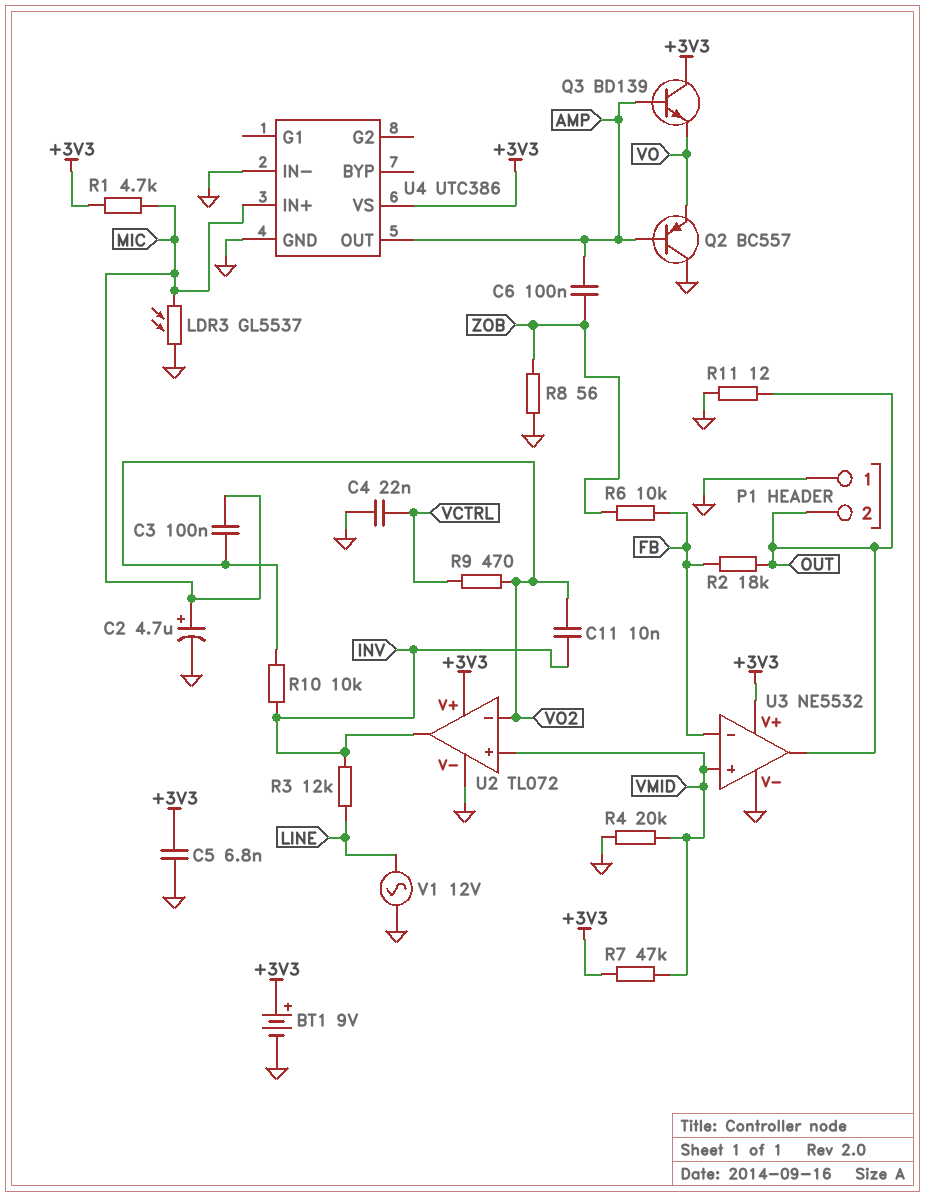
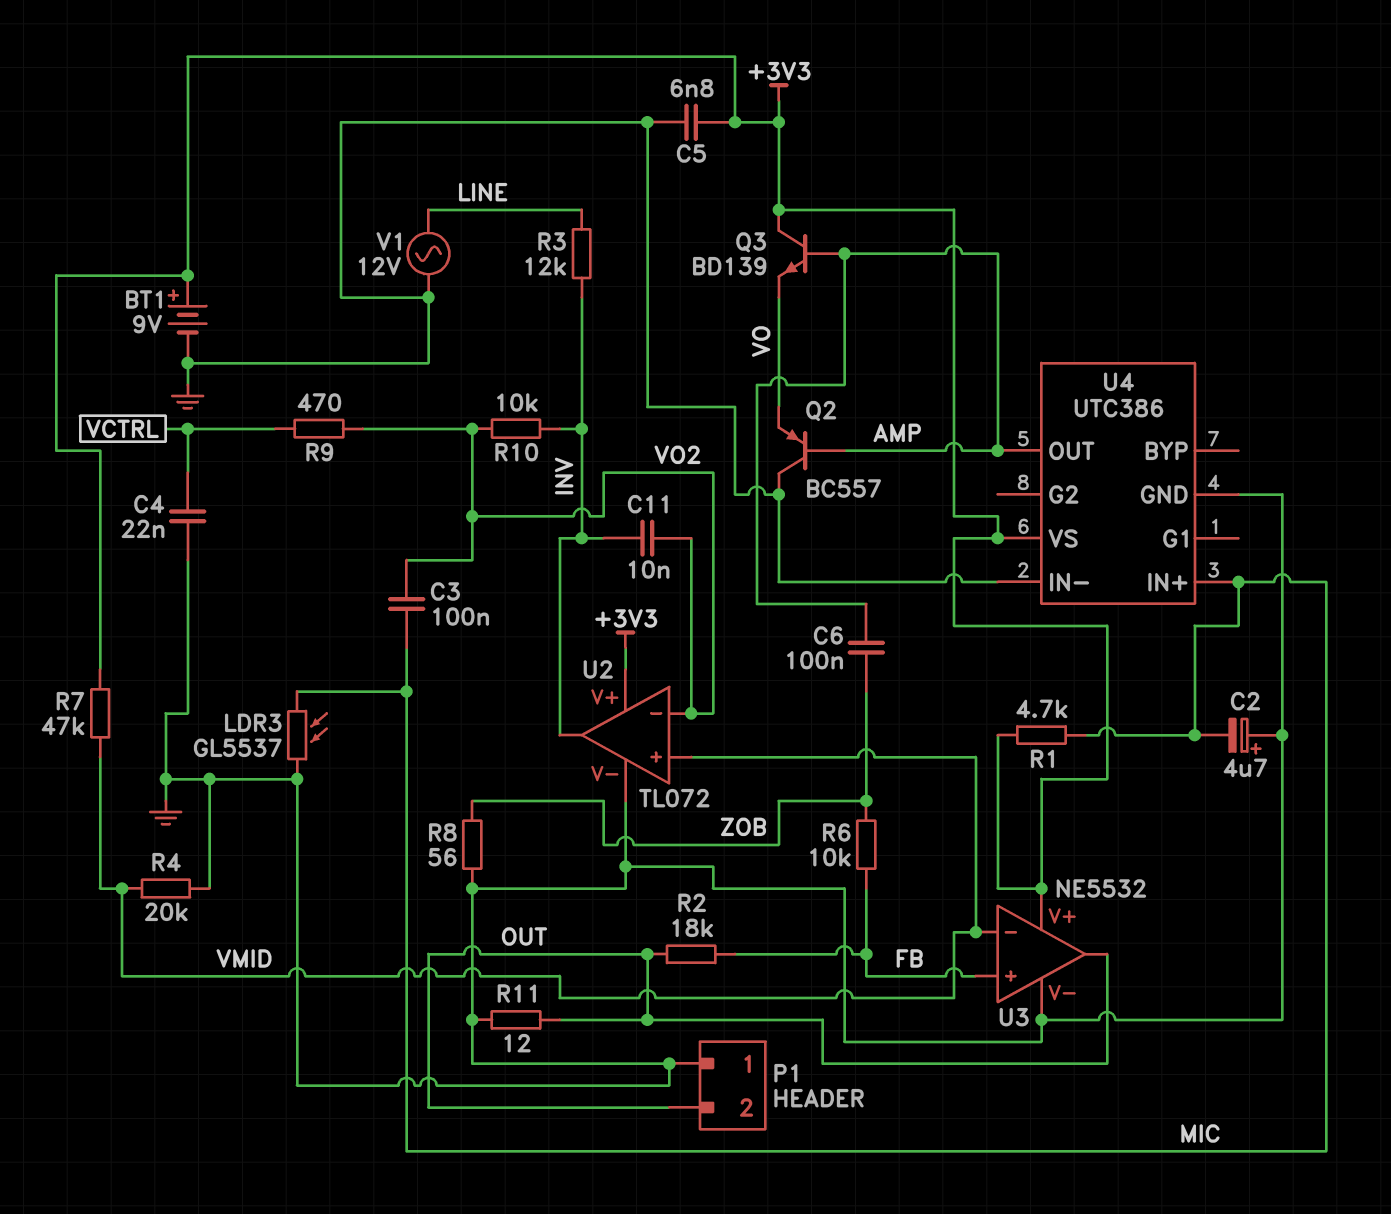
C2: 4.7uF (plus MIC, minus GND) -> 4.7uF (plus GND, minus MIC)
U3 pin in+: VMID -> FB
U3 pin in-: FB -> VMID

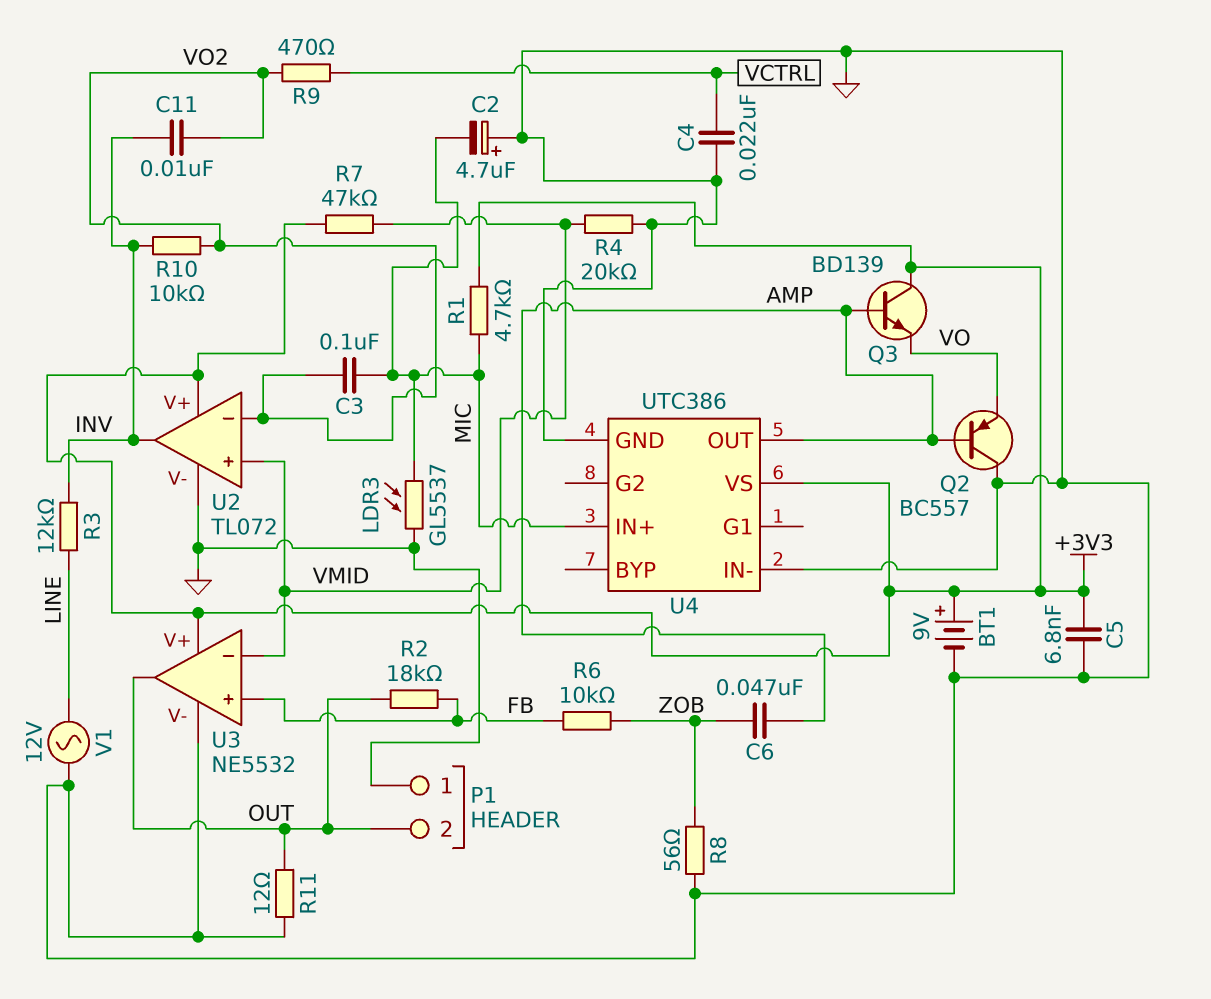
C6: 100nF (AMP, ZOB) -> 47nF (AMP, ZOB)

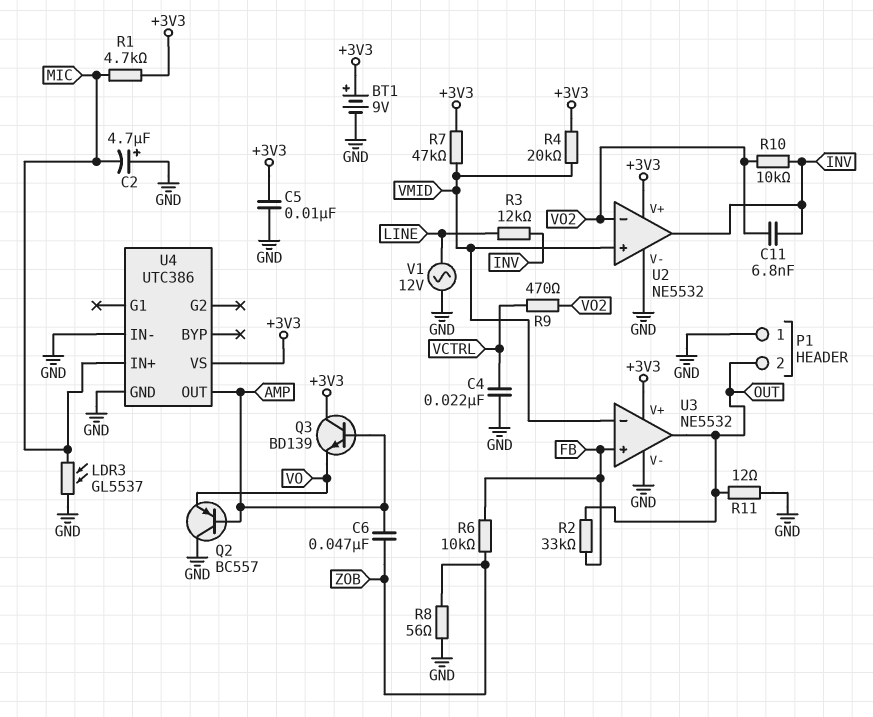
C3: 100nF (MIC, VO2) -> none
C5: 6.8nF (+3V3, GND) -> 10nF (+3V3, GND)
C11: 10nF (INV, VO2) -> 6.8nF (INV, VO2)
R2: 18k (FB, OUT) -> 33k (FB, OUT)
R4: 20k (GND, VMID) -> 20k (+3V3, VMID)
U2: TL072 -> NE5532

